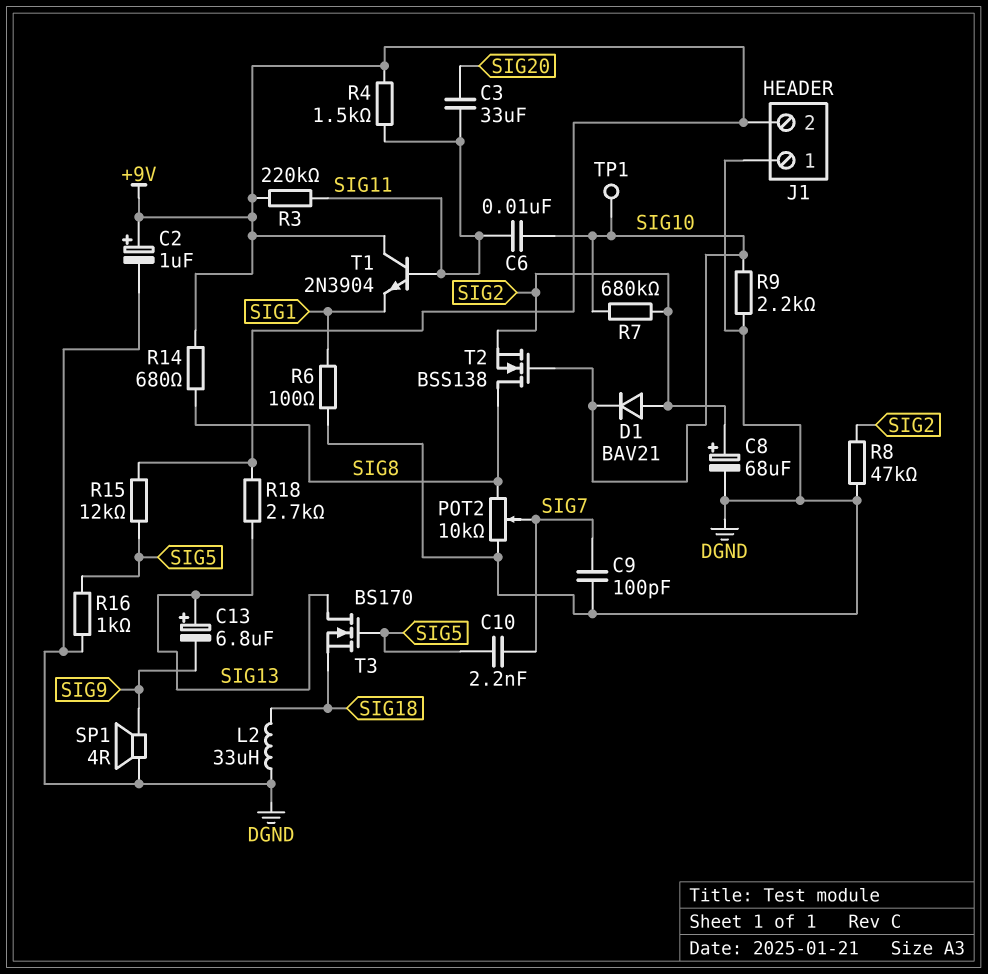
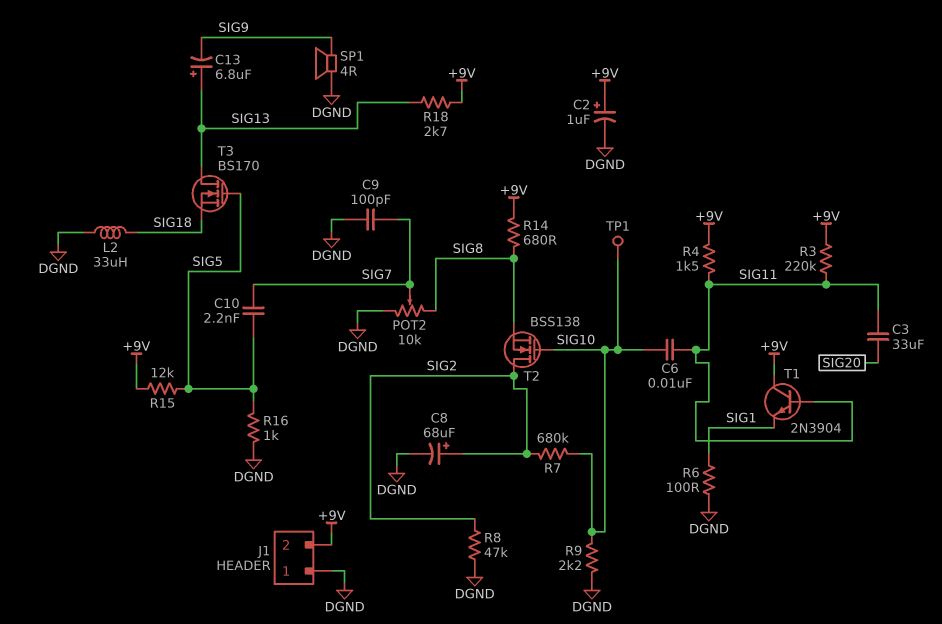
D1: diode BAV21 (A SIG2, K SIG10) -> none
T2: NMOS BSS138 (G SIG10, D SIG8, S SIG2) -> NMOS BSS138 (G SIG10, D SIG2, S SIG8)

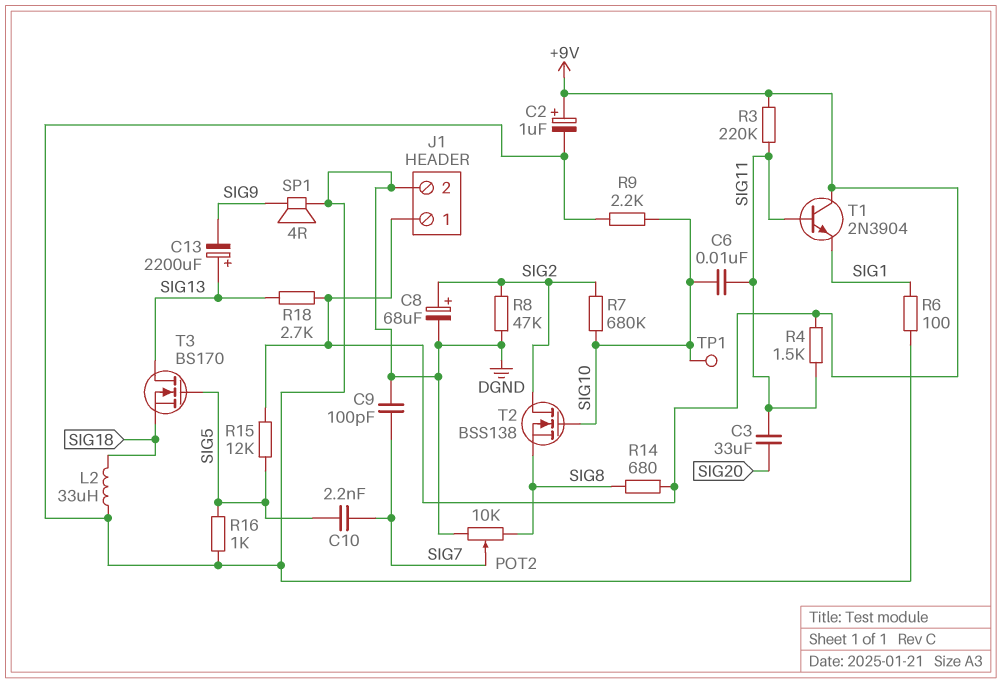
C13: 6.8uF (plus SIG13, minus SIG9) -> 2200uF (plus SIG13, minus SIG9)
J1 pin 1: DGND -> +9V
J1 pin 2: +9V -> DGND

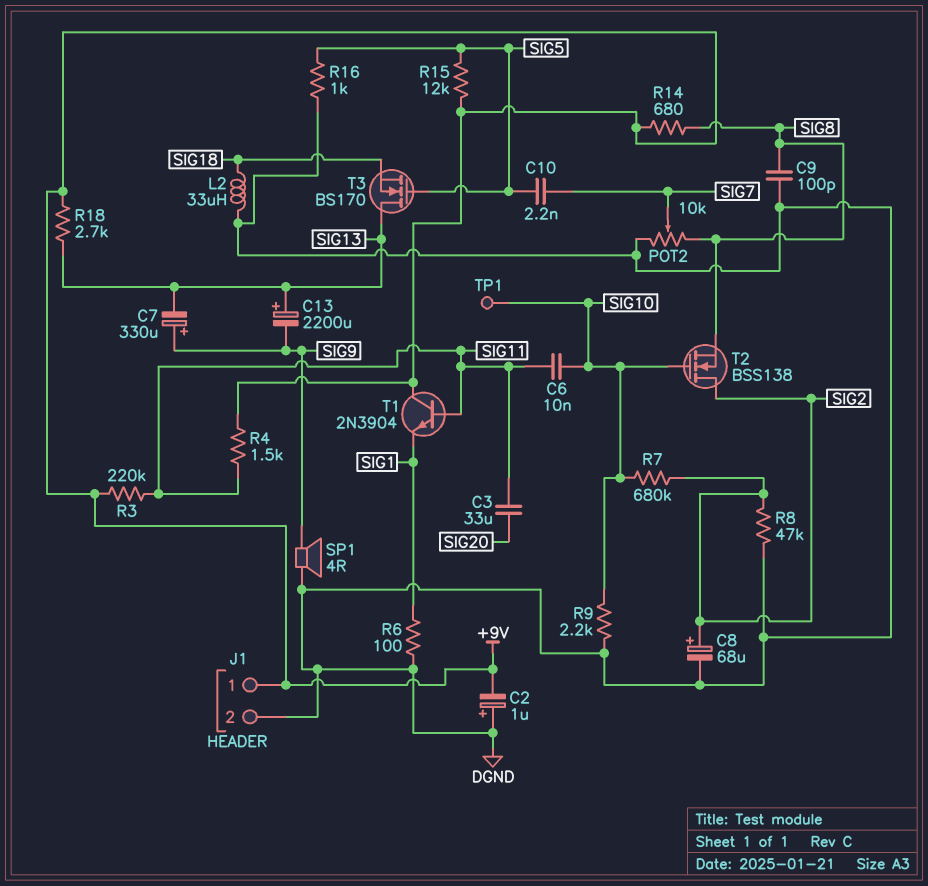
C2: 1uF (plus +9V, minus DGND) -> 1uF (plus DGND, minus +9V)
C7: none -> 330uF (plus SIG9, minus SIG13)
C9: 100pF (DGND, SIG7) -> 100pF (DGND, SIG8)

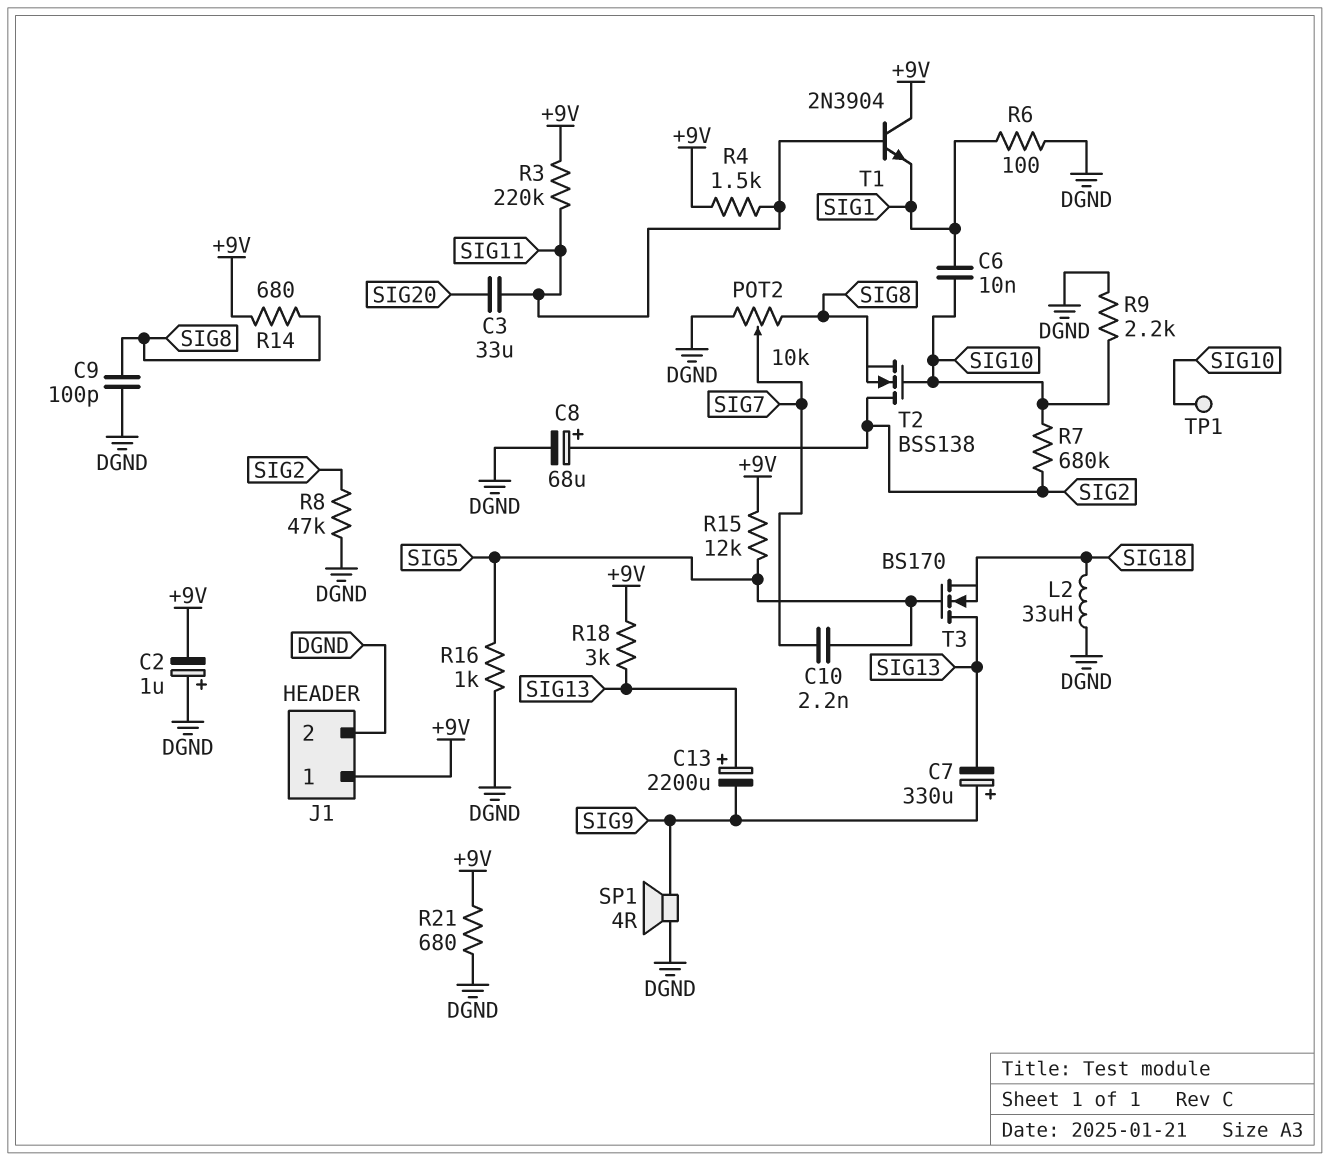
C6: 10nF (SIG10, SIG11) -> 10nF (SIG1, SIG10)
R18: 2.7k (+9V, SIG13) -> 3k (+9V, SIG13)
R21: none -> 680 (+9V, DGND)

